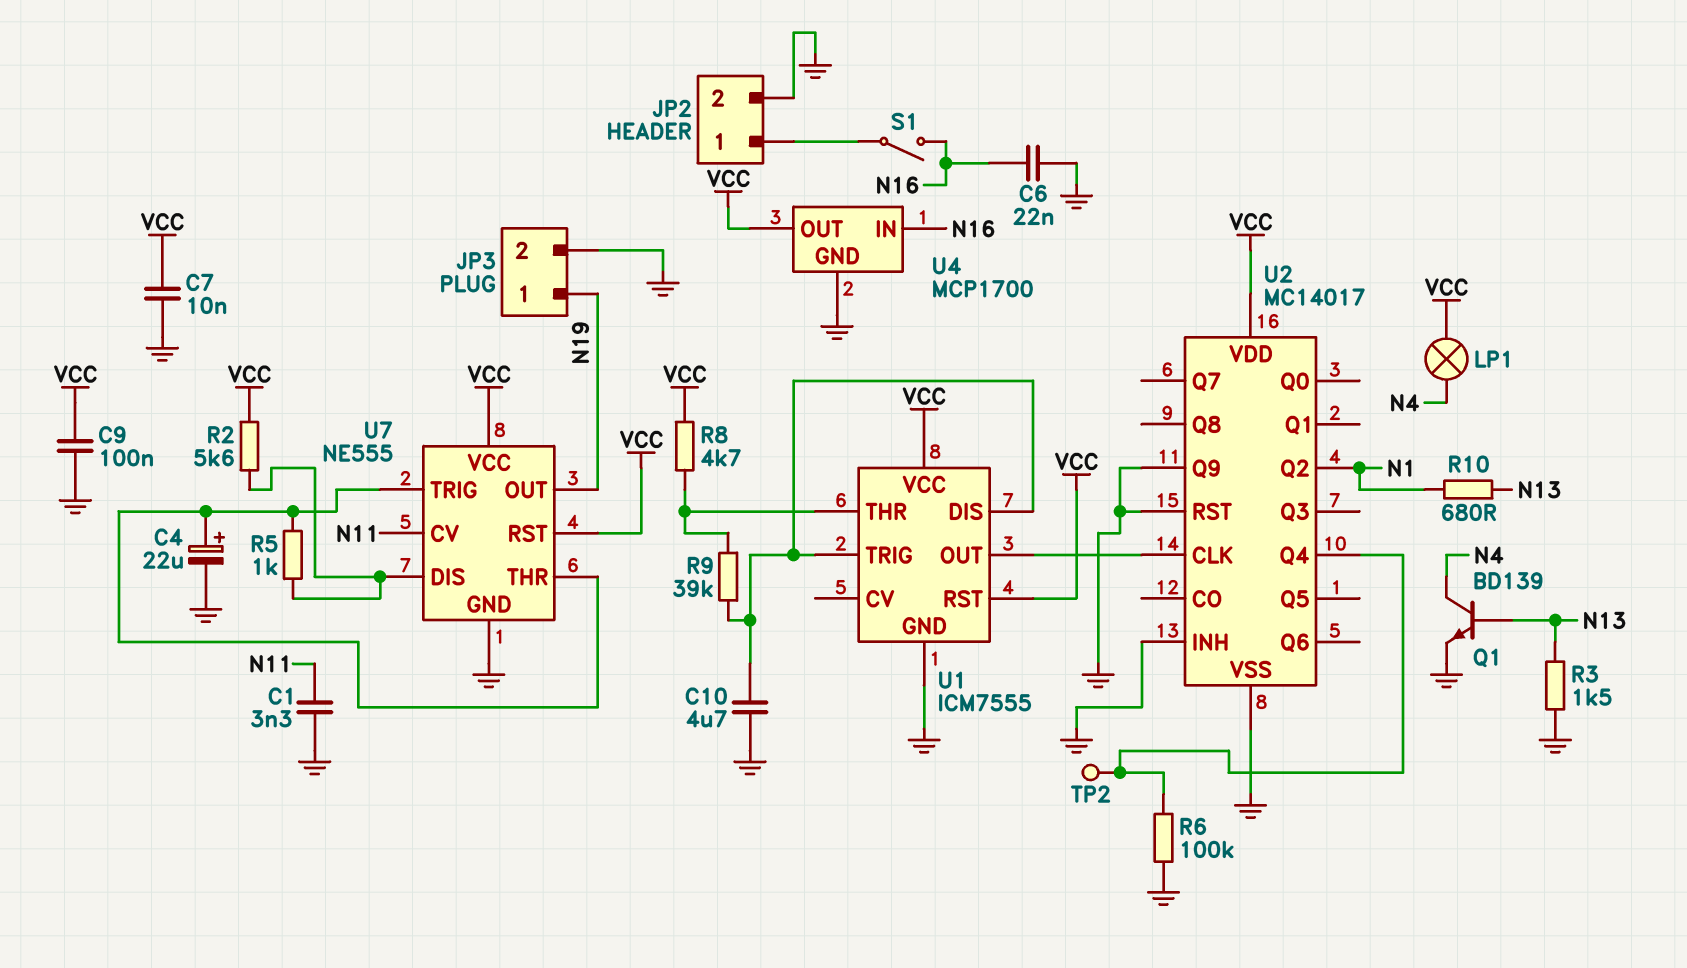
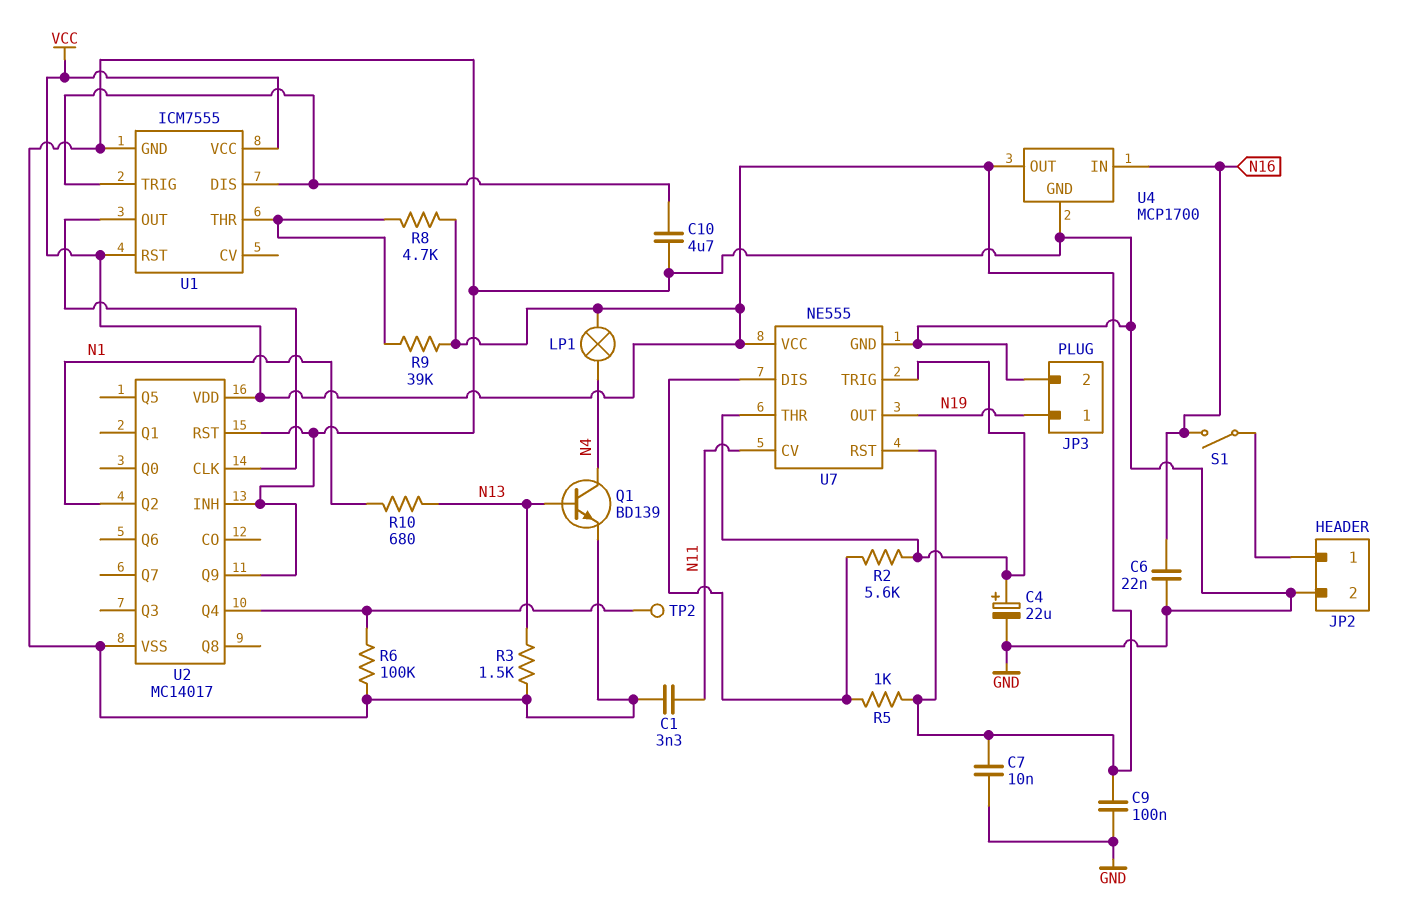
R2: 5.6k (U7/DIS, VCC) -> 5.6k (U7/DIS, U7/THR)
R5: 1k (U7/DIS, U7/THR) -> 1k (U7/DIS, VCC)
R9: 39k (U1/DIS, U1/THR) -> 39k (U1/THR, VCC)

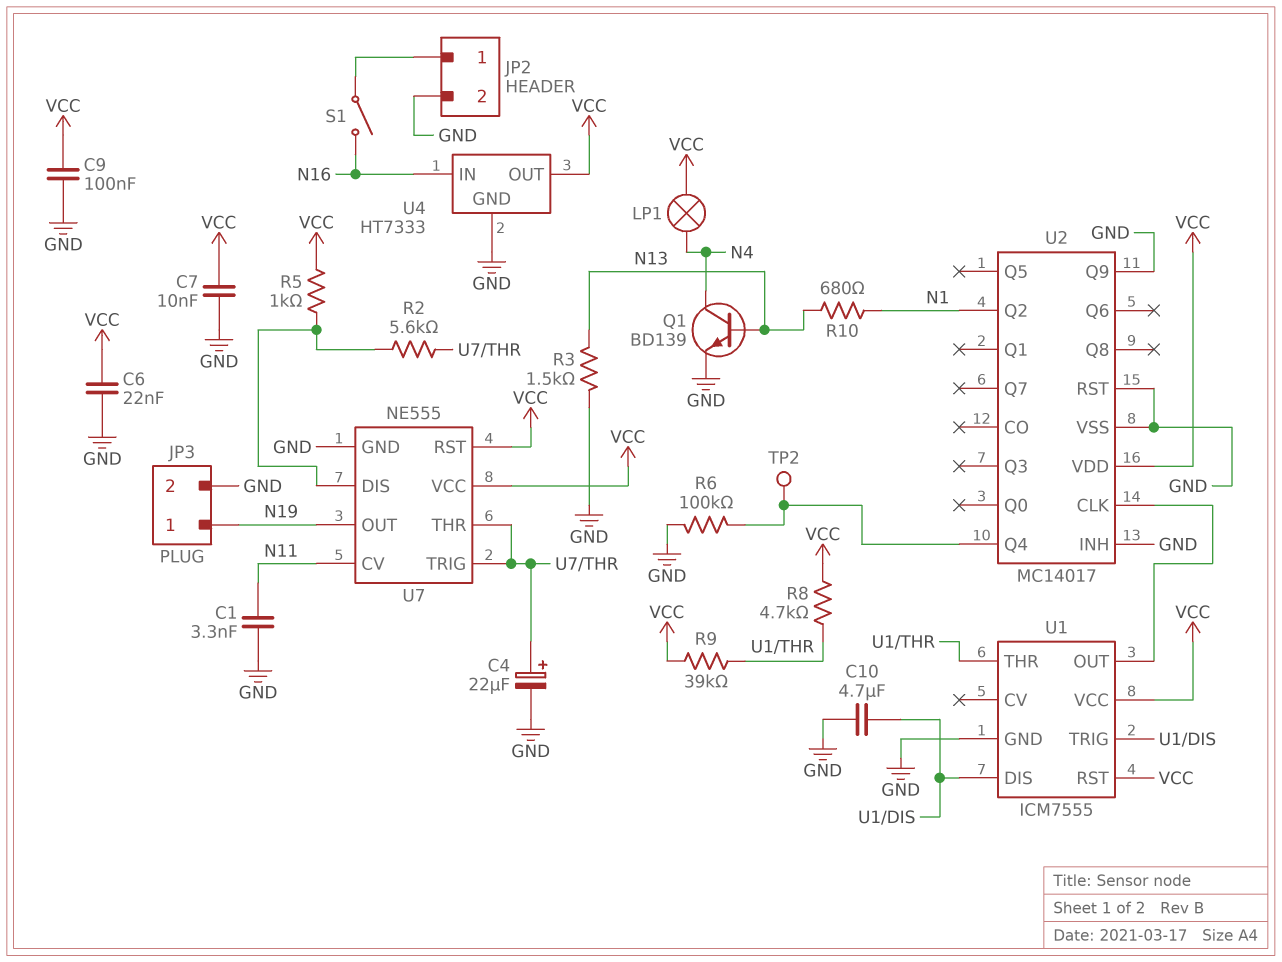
C6: 22nF (GND, N16) -> 22nF (GND, VCC)
U4: MCP1700 -> HT7333

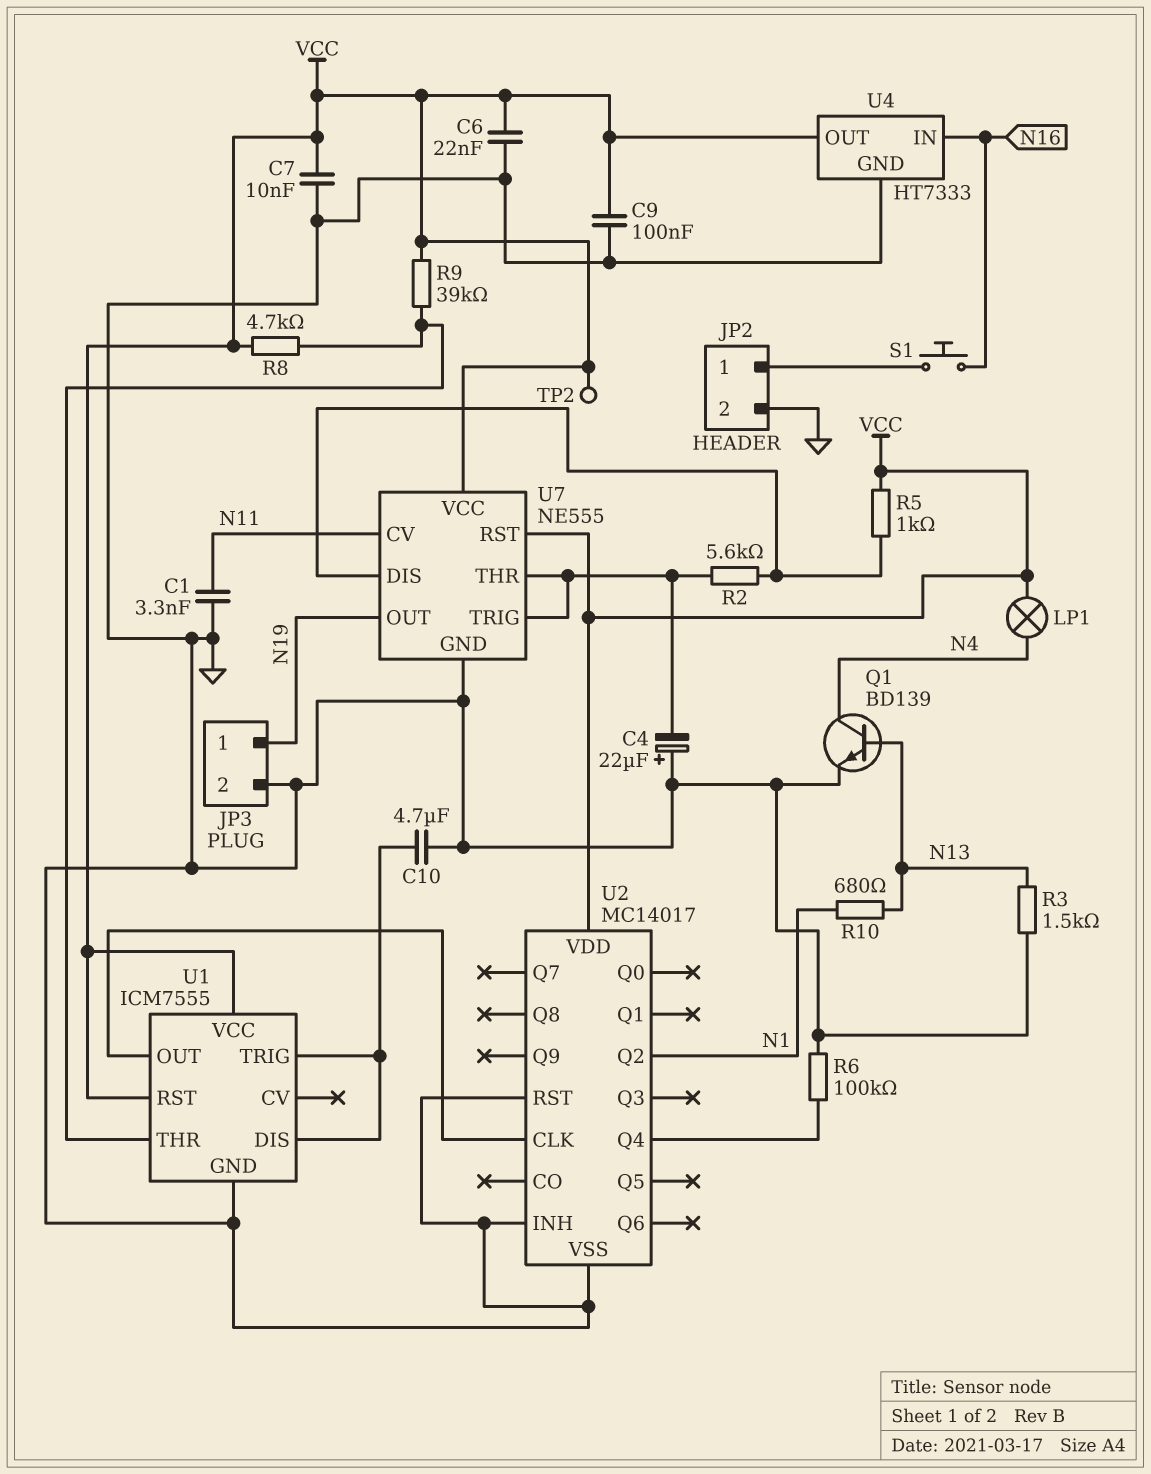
C4: 22uF (plus U7/THR, minus GND) -> 22uF (plus GND, minus U7/THR)
S1: switch (JP2/1, N16) -> button (JP2/1, N16)
TP2: test point (U2/Q4) -> test point (VCC)
U2 pin Q9: GND -> none

